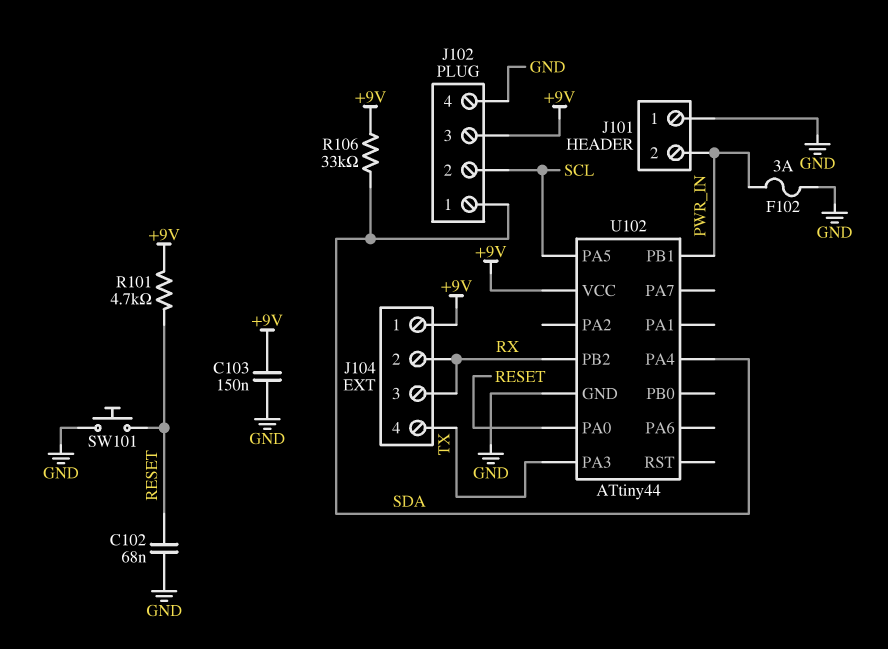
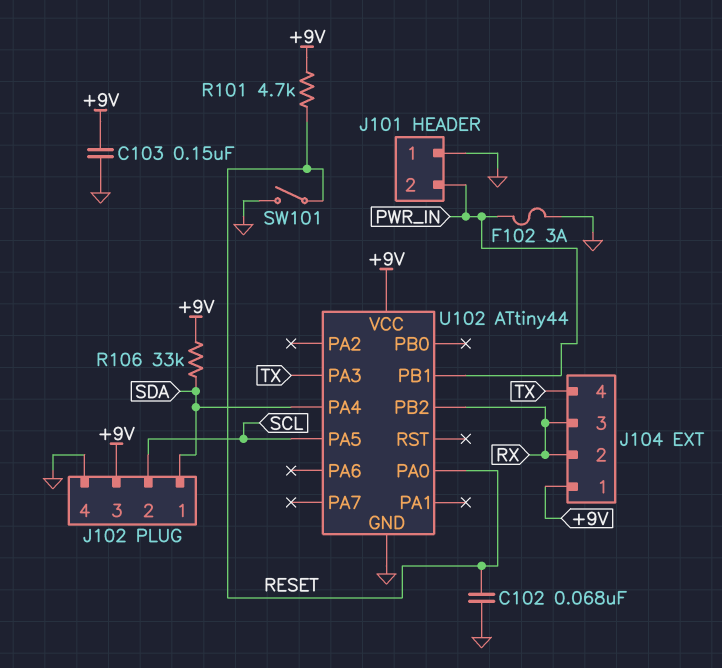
SW101: button (GND, RESET) -> switch (GND, RESET)

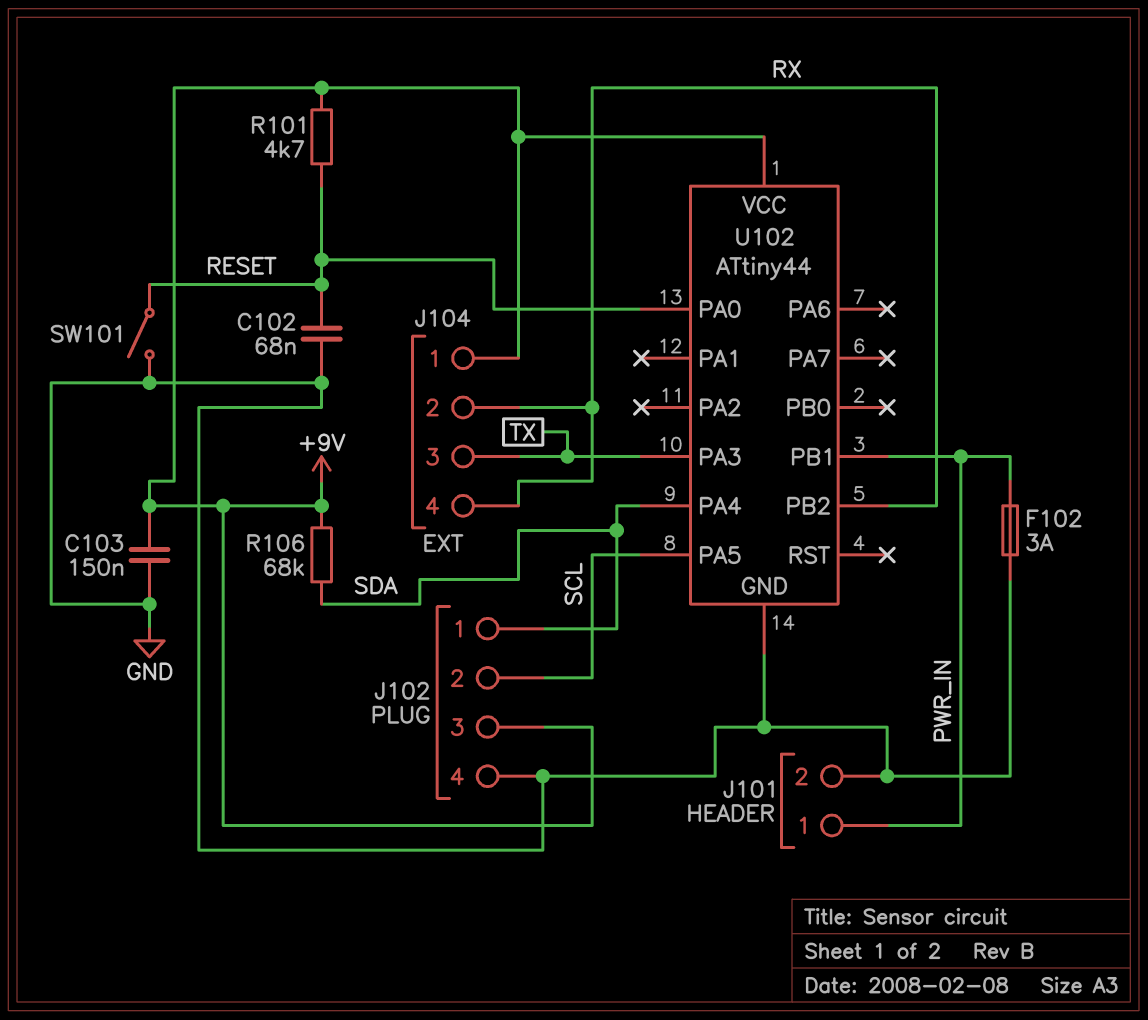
J101 pin 1: GND -> PWR_IN
J101 pin 2: PWR_IN -> GND
J104 pin 3: RX -> TX
J104 pin 4: TX -> RX
R106: 33k (+9V, SDA) -> 68k (+9V, SDA)

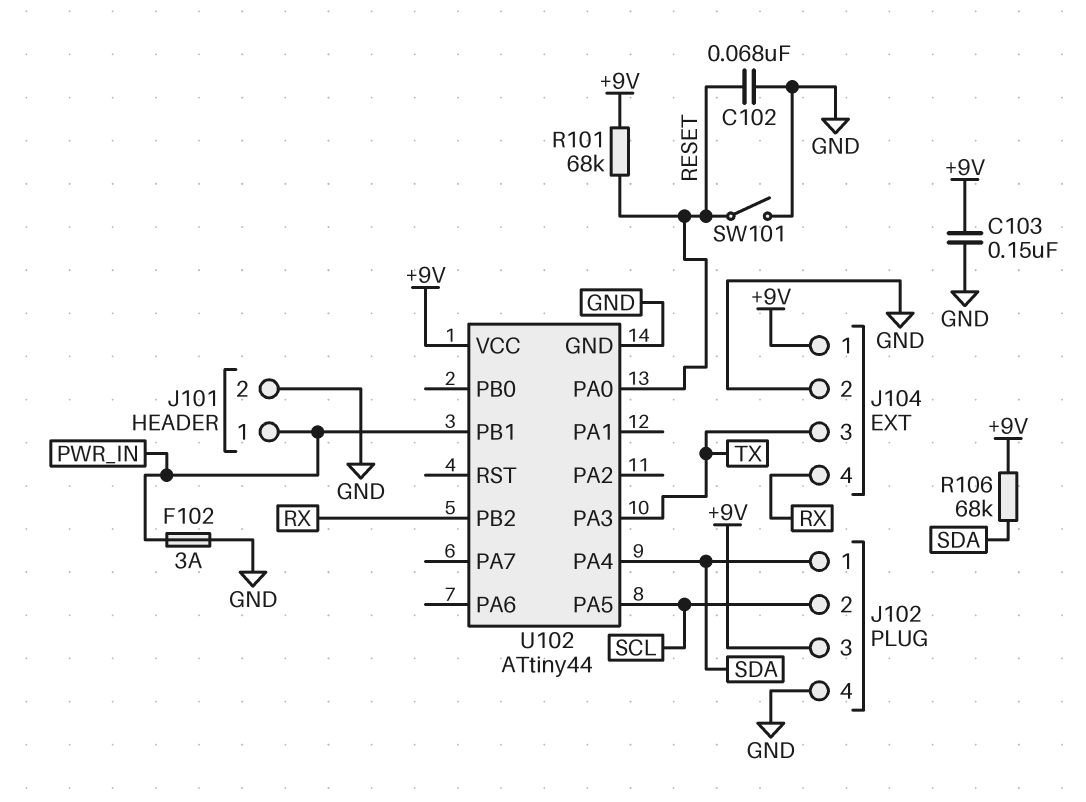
J104 pin 2: RX -> GND
R101: 4.7k (+9V, RESET) -> 68k (+9V, RESET)

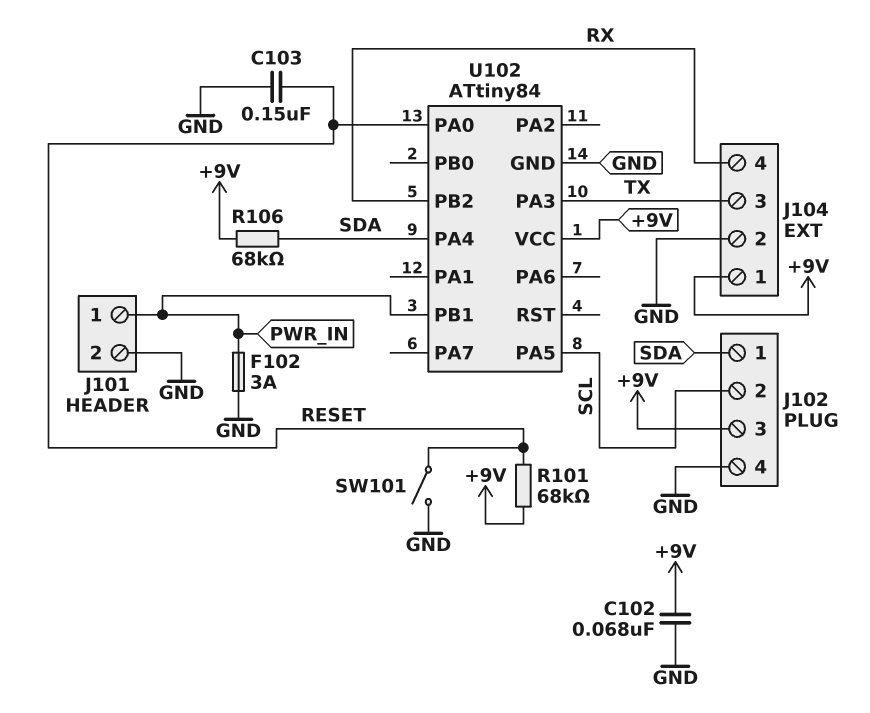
C102: 68nF (GND, RESET) -> 68nF (+9V, GND)
C103: 150nF (+9V, GND) -> 150nF (GND, RESET)
U102: ATtiny44 -> ATtiny84

